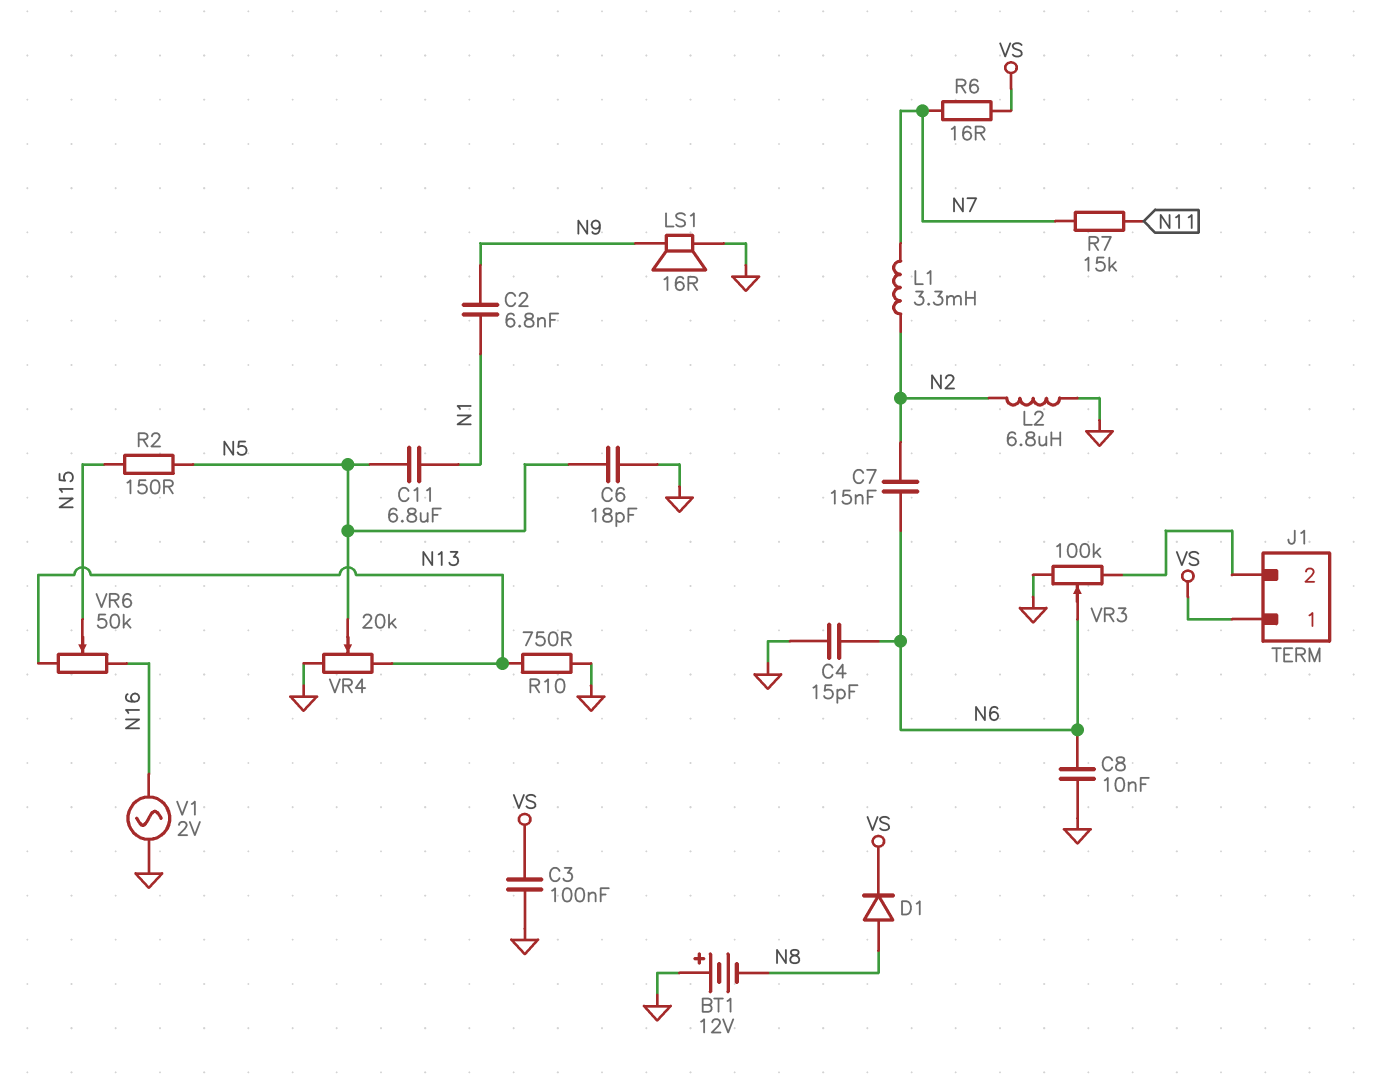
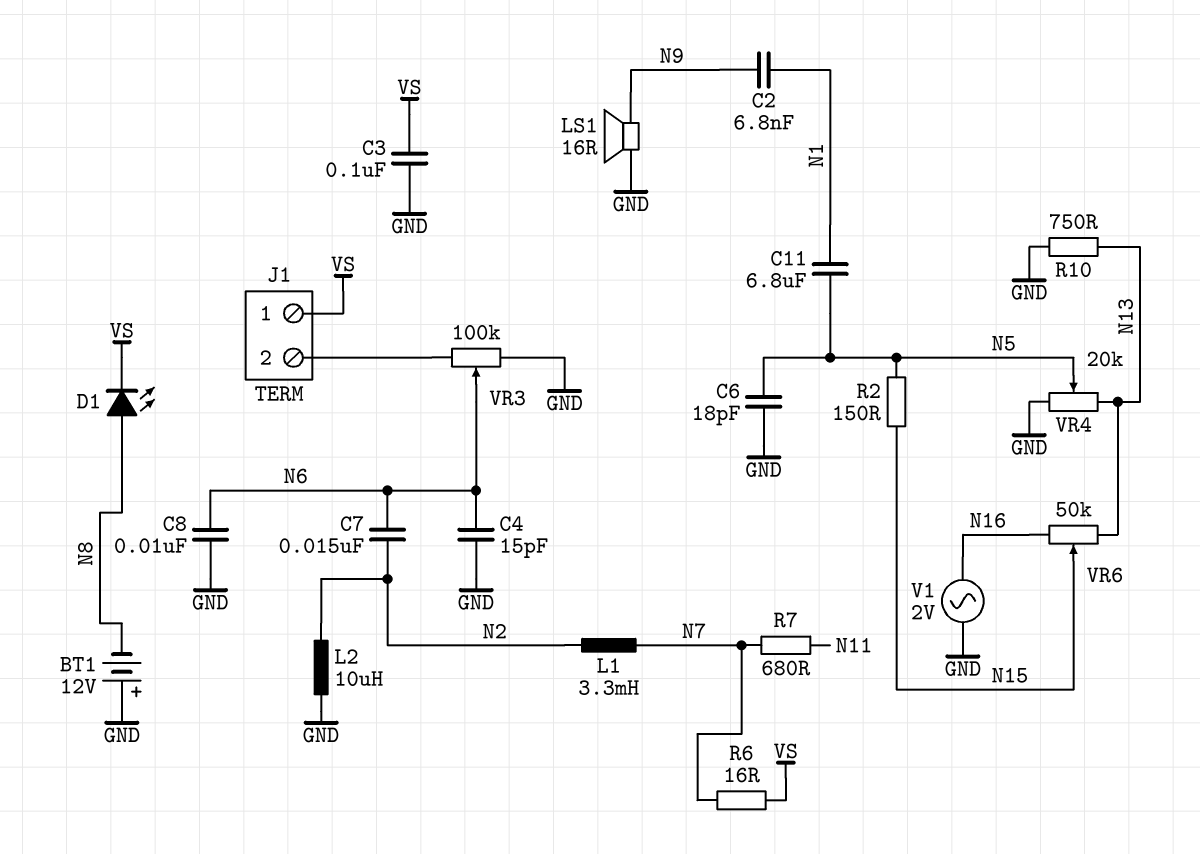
D1: diode (A N8, K VS) -> LED (A N8, K VS)
L2: 6.8uH (GND, N2) -> 10uH (GND, N2)
R7: 15k (N7, N11) -> 680 (N7, N11)

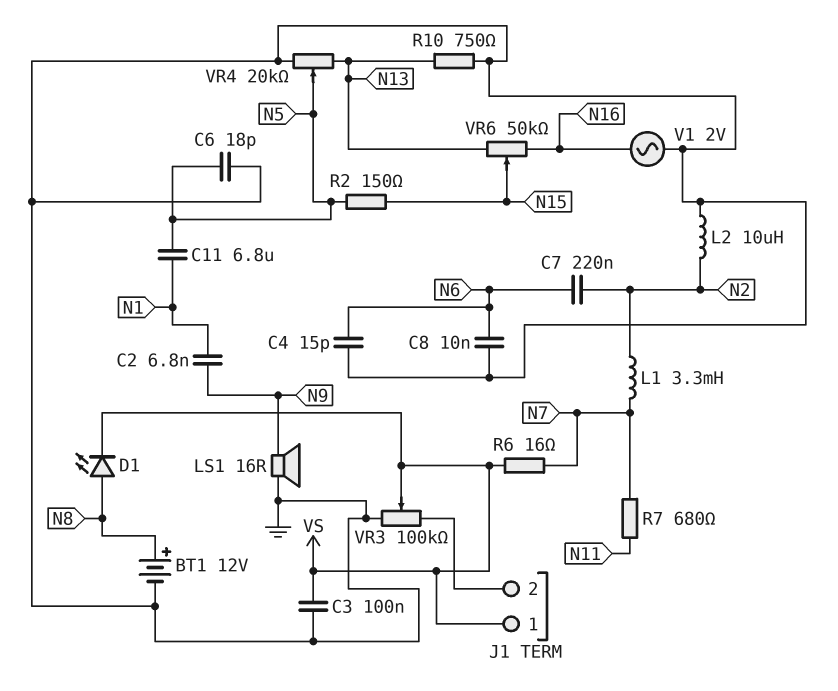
BT1: 12V (plus GND, minus N8) -> 12V (plus N8, minus GND)
C7: 15nF (N2, N6) -> 220nF (N2, N6)
VR3: 100k (GND, J1/2, wiper N6) -> 100k (GND, J1/2, wiper VS)

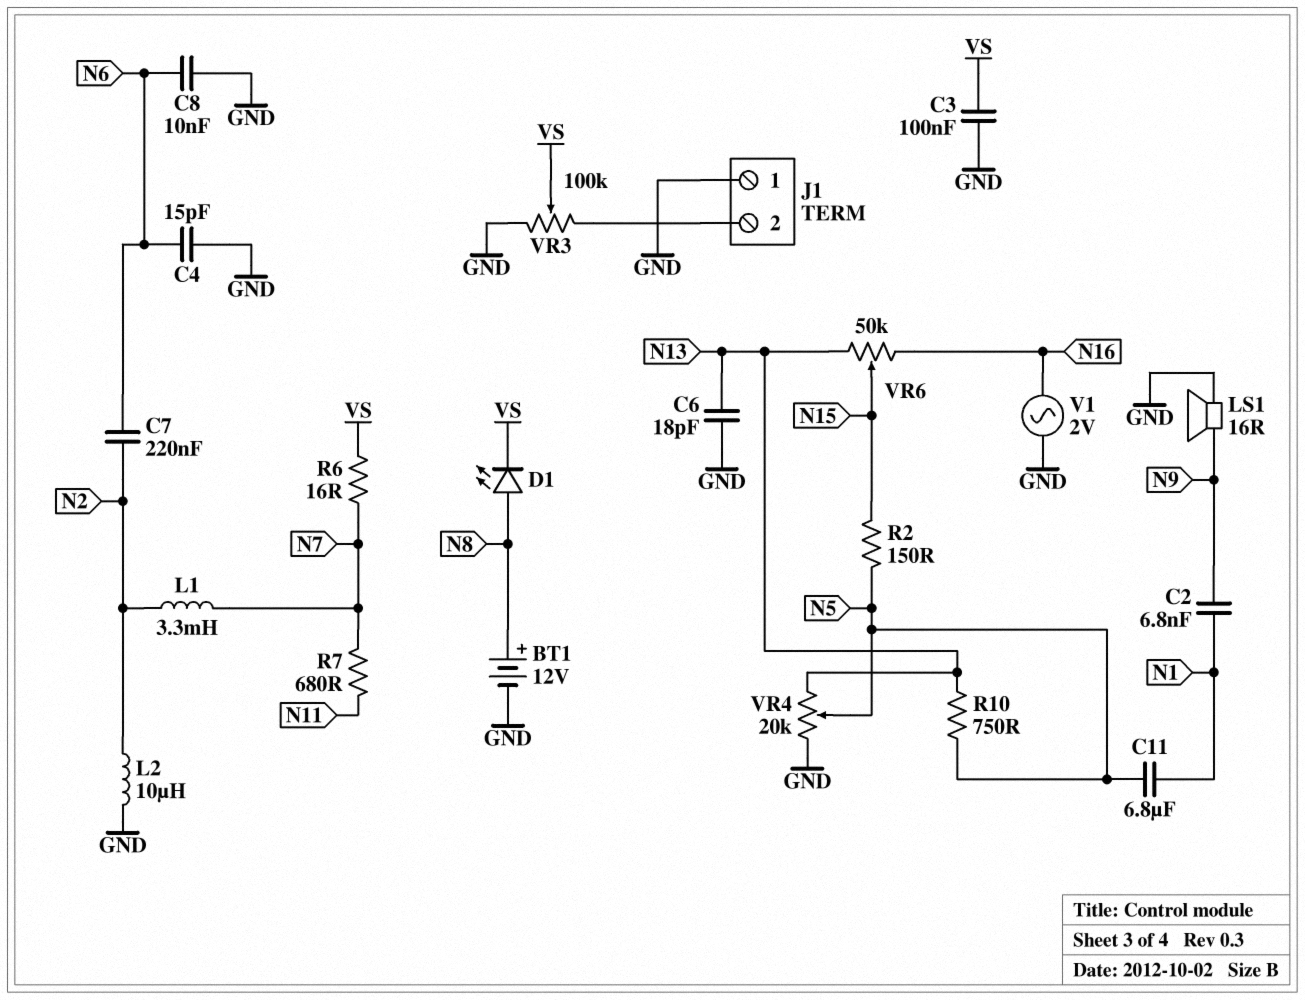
C6: 18pF (GND, N5) -> 18pF (GND, N13)
J1 pin 1: VS -> GND
R10: 750 (GND, N13) -> 750 (N5, N13)

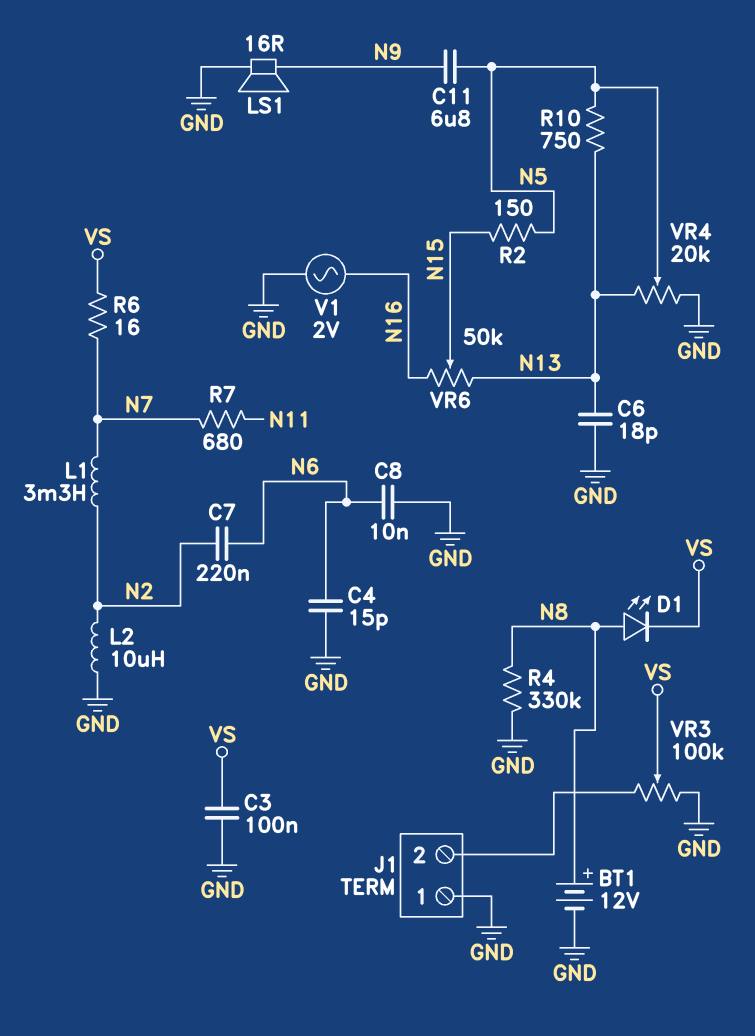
C2: 6.8nF (N1, N9) -> none
C11: 6.8uF (N1, N5) -> 6.8uF (N5, N9)
R4: none -> 330k (GND, N8)

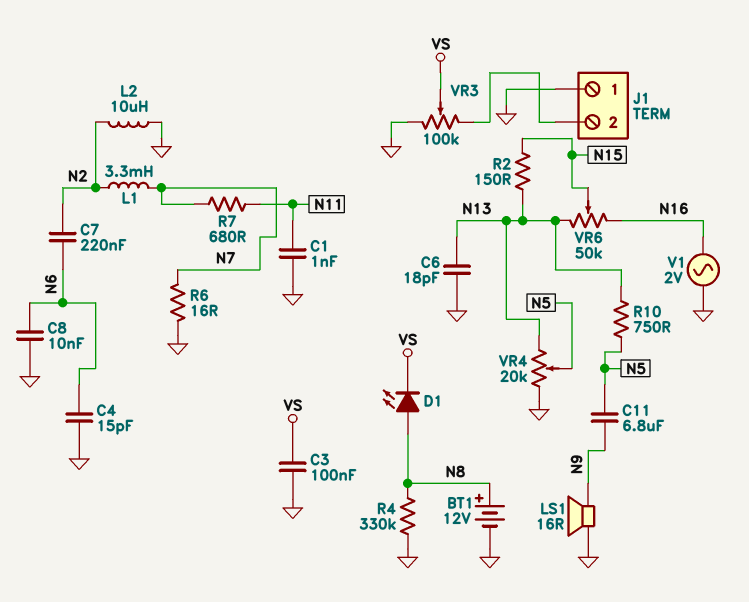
C1: none -> 1nF (GND, N11)
R2: 150 (N5, N15) -> 150 (N13, N15)
R6: 16 (N7, VS) -> 16 (GND, N7)

